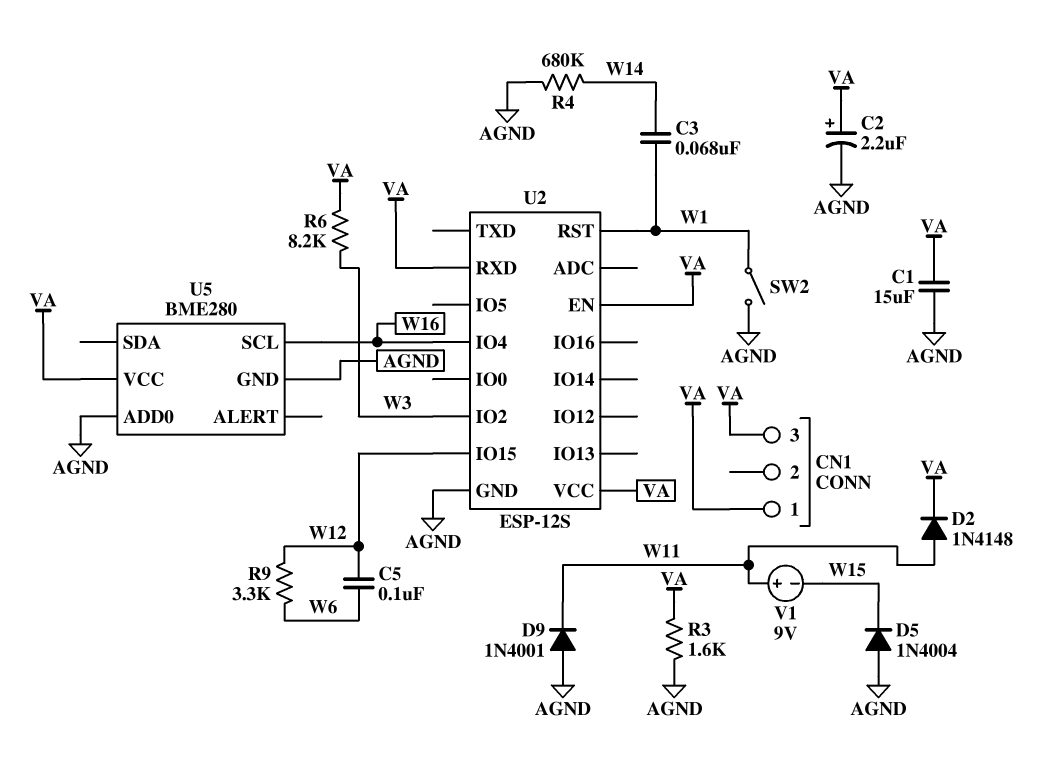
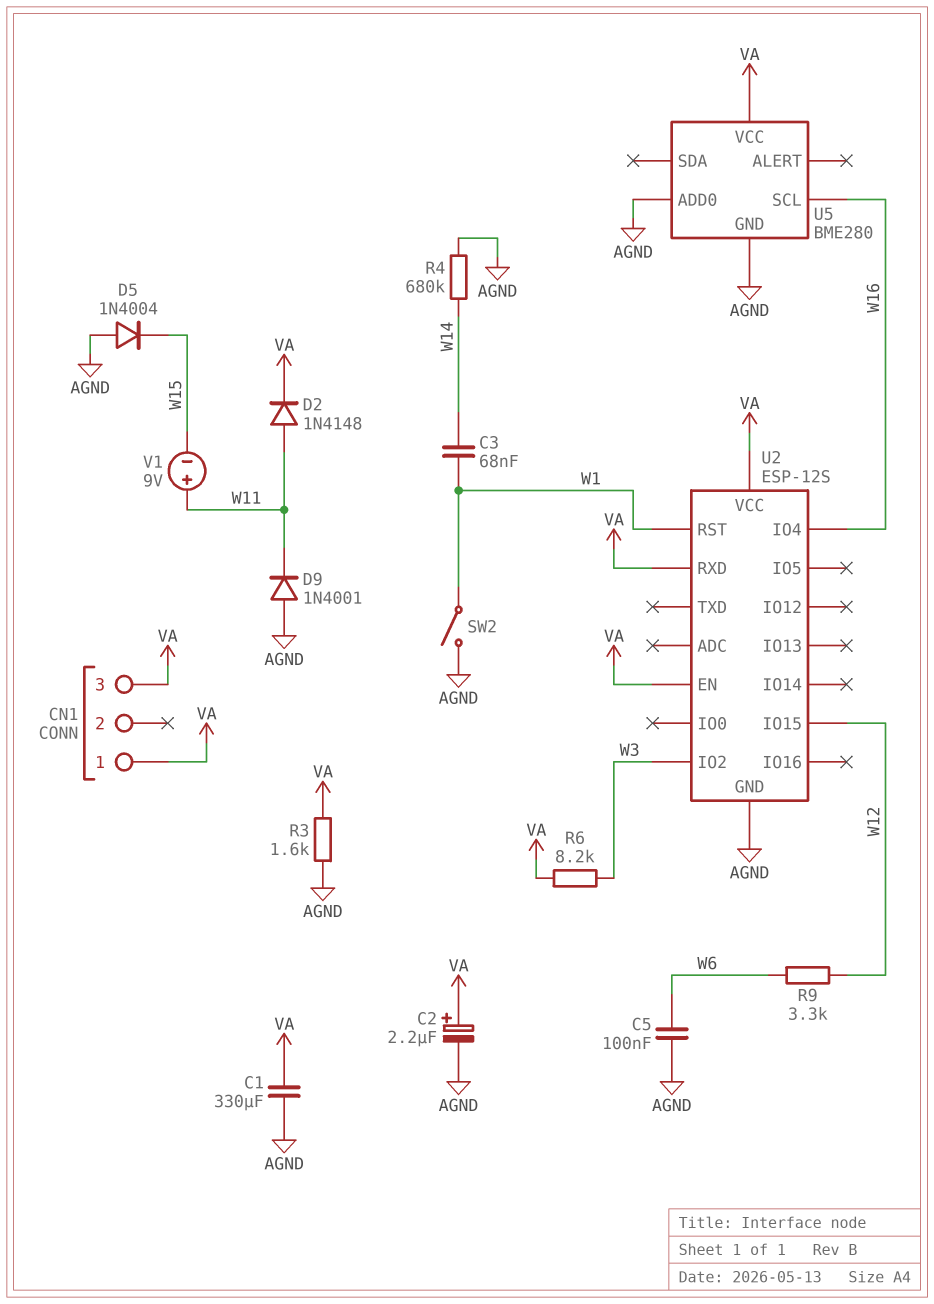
C1: 15uF (AGND, VA) -> 330uF (AGND, VA)
C5: 100nF (W6, W12) -> 100nF (AGND, W6)

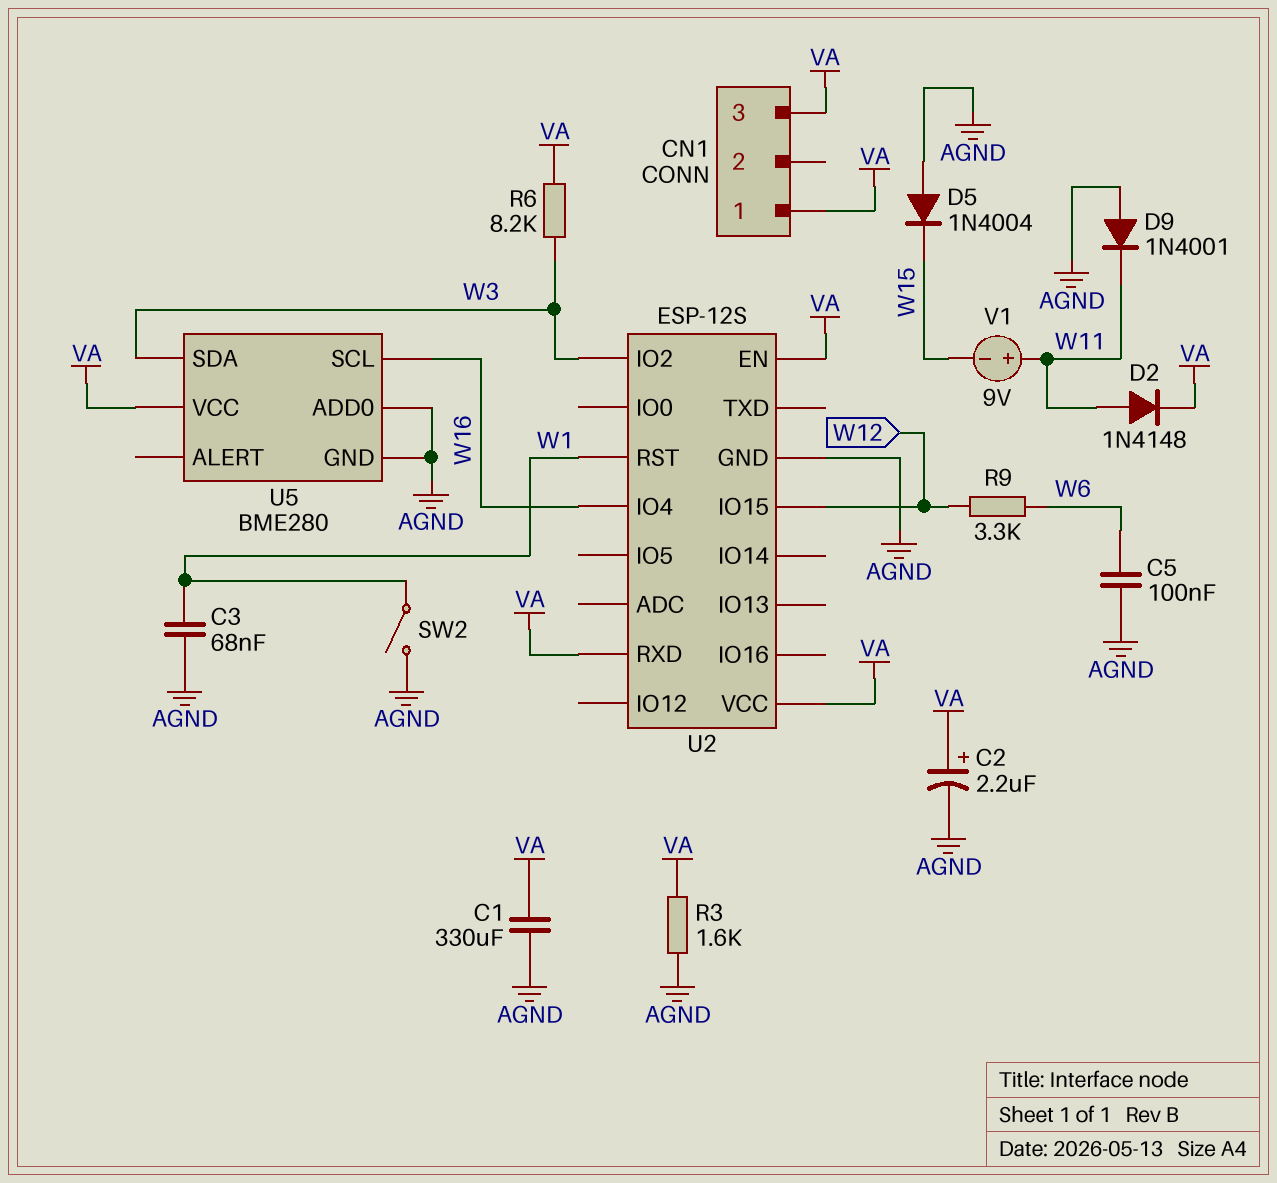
C3: 68nF (W1, W14) -> 68nF (AGND, W1)
R4: 680k (AGND, W14) -> none
U5 pin SDA: none -> W3

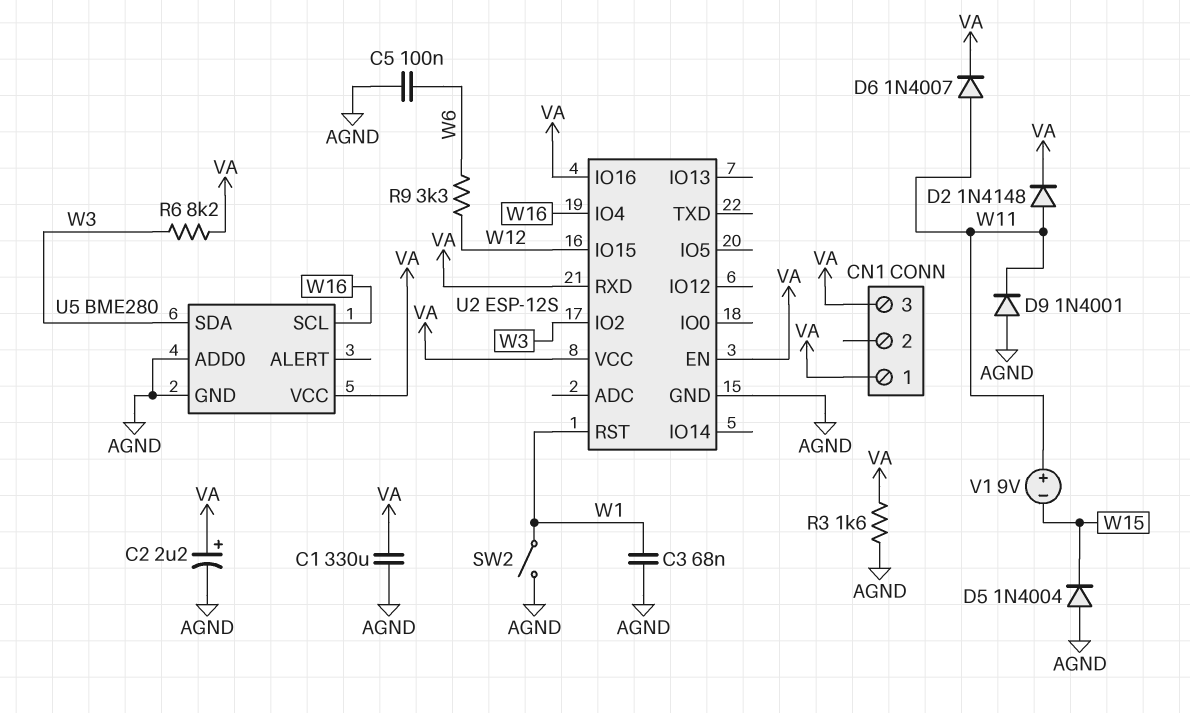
D6: none -> diode 1N4007 (A W11, K VA)
U2 pin IO16: none -> VA

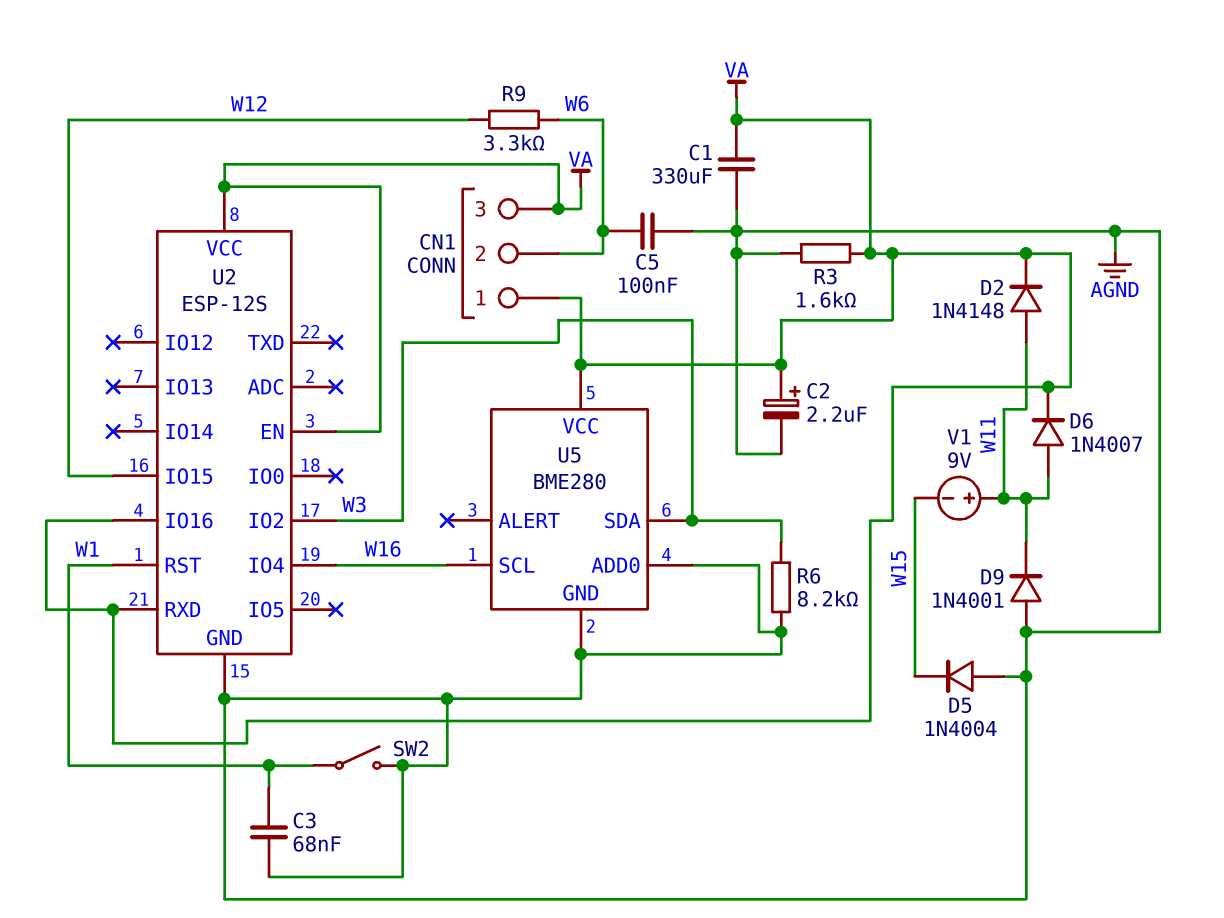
CN1 pin 2: none -> W6
R6: 8.2k (VA, W3) -> 8.2k (AGND, W3)

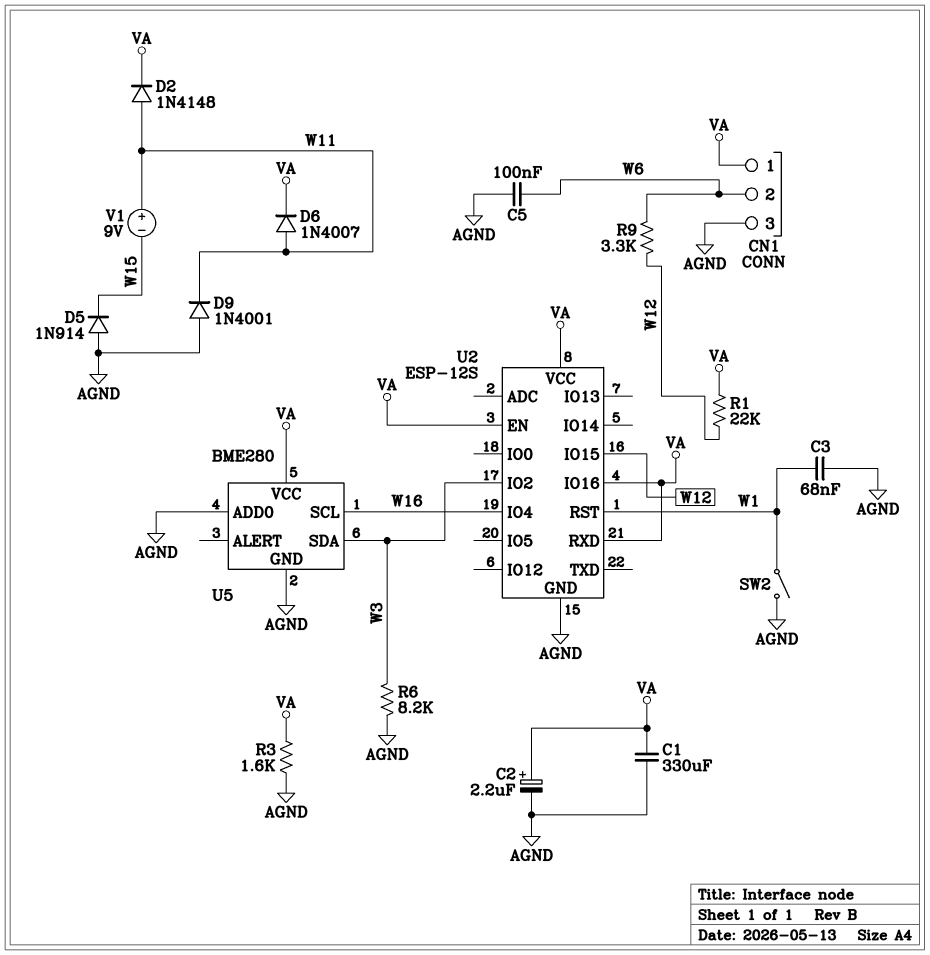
CN1 pin 3: VA -> AGND
D5: diode 1N4004 (A AGND, K W15) -> diode 1N914 (A AGND, K W15)
R1: none -> 22k (VA, W12)

